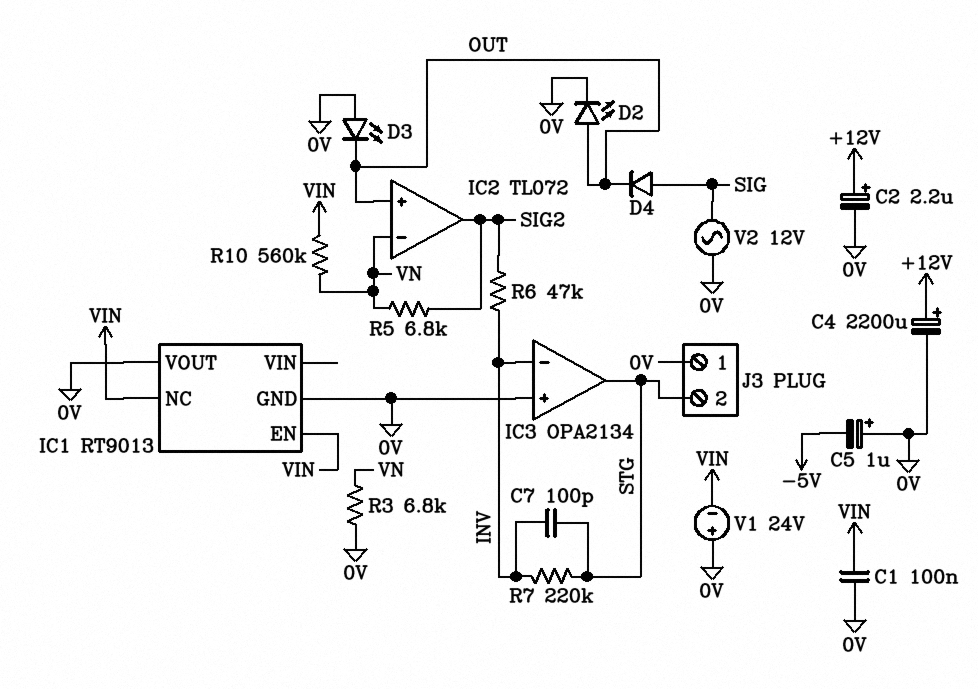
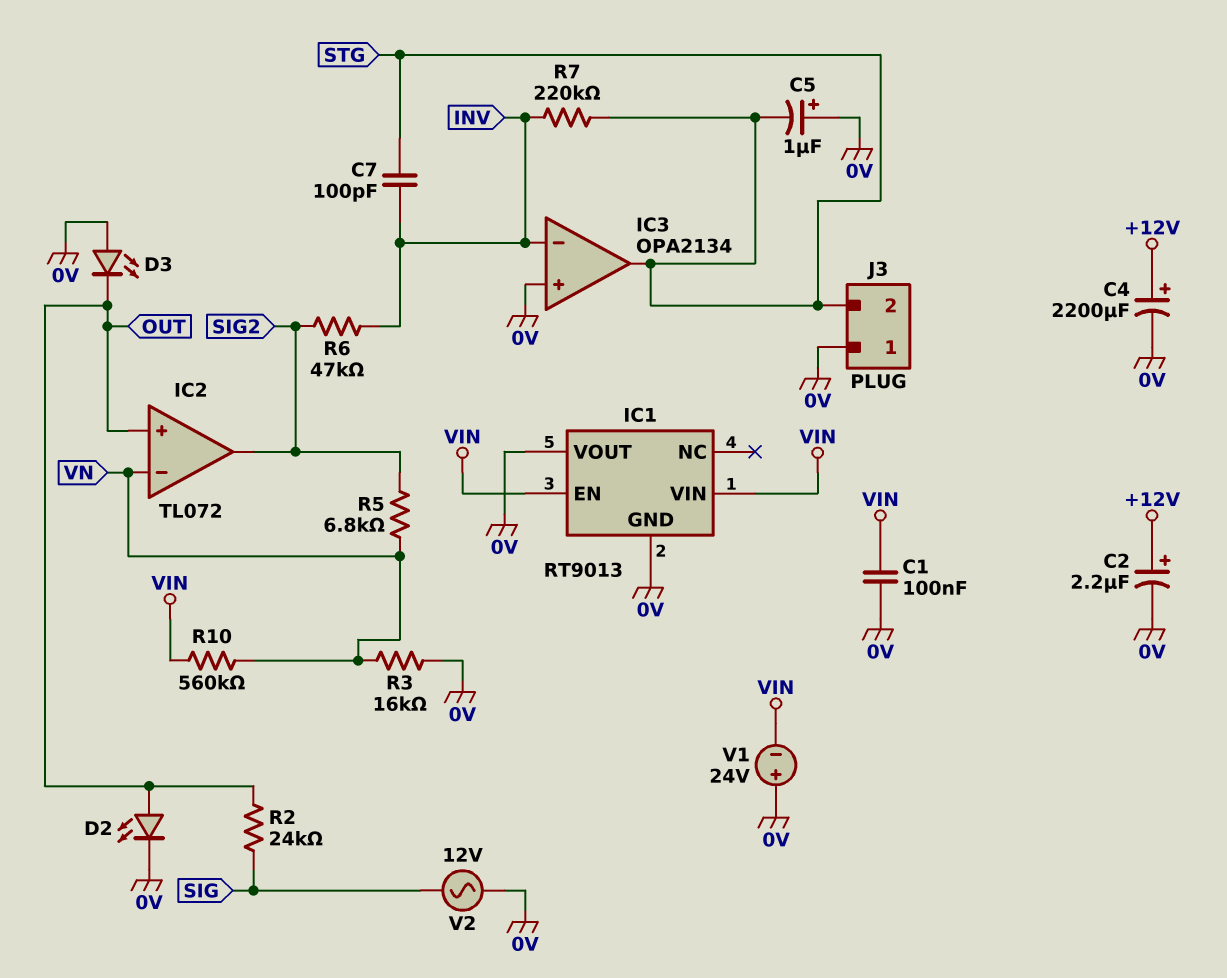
C5: 1uF (plus 0V, minus -5V) -> 1uF (plus 0V, minus STG)
D4: diode (A SIG, K OUT) -> none
IC1 pin NC: VIN -> none
IC1 pin VIN: none -> VIN
R2: none -> 24k (OUT, SIG)
R3: 6.8k (0V, VN) -> 16k (0V, VN)

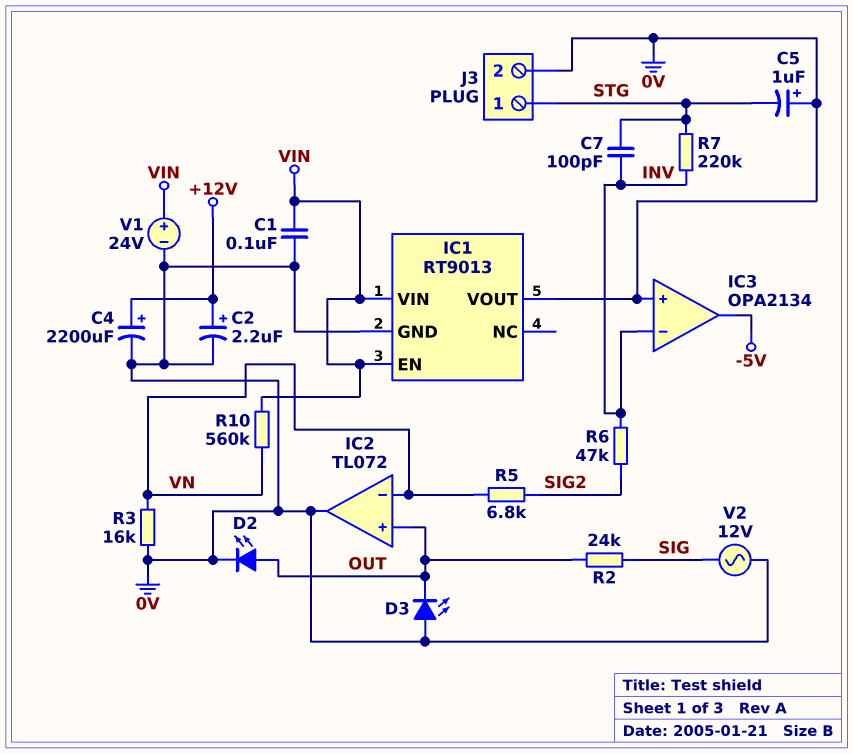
IC2 pin out: SIG2 -> 0V
IC3 pin out: STG -> -5V
J3 pin 1: 0V -> STG
J3 pin 2: STG -> 0V
V1: 24V (plus 0V, minus VIN) -> 24V (plus VIN, minus 0V)

